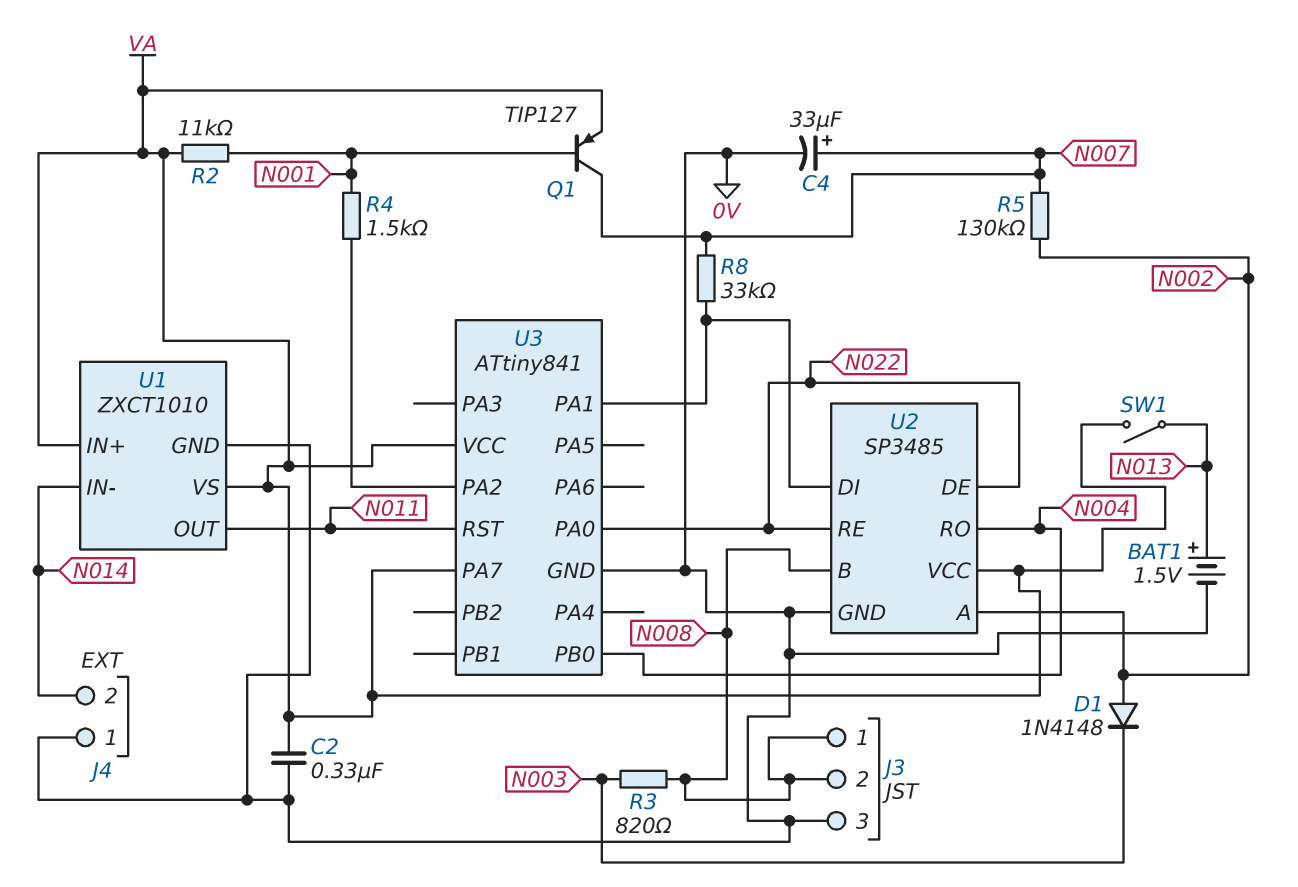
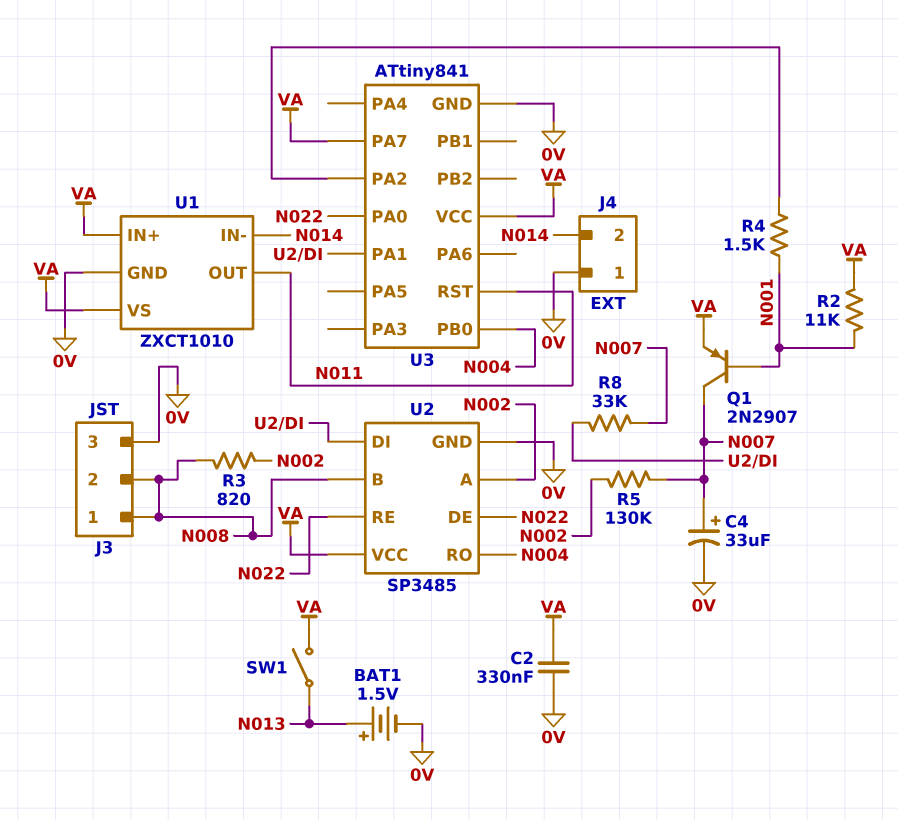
D1: diode 1N4148 (A N002, K N003) -> none
Q1: PNP TIP127 (B N001, C N007, E VA) -> PNP 2N2907 (B N001, C N007, E VA)
R3: 820 (N003, N008) -> 820 (N002, N008)

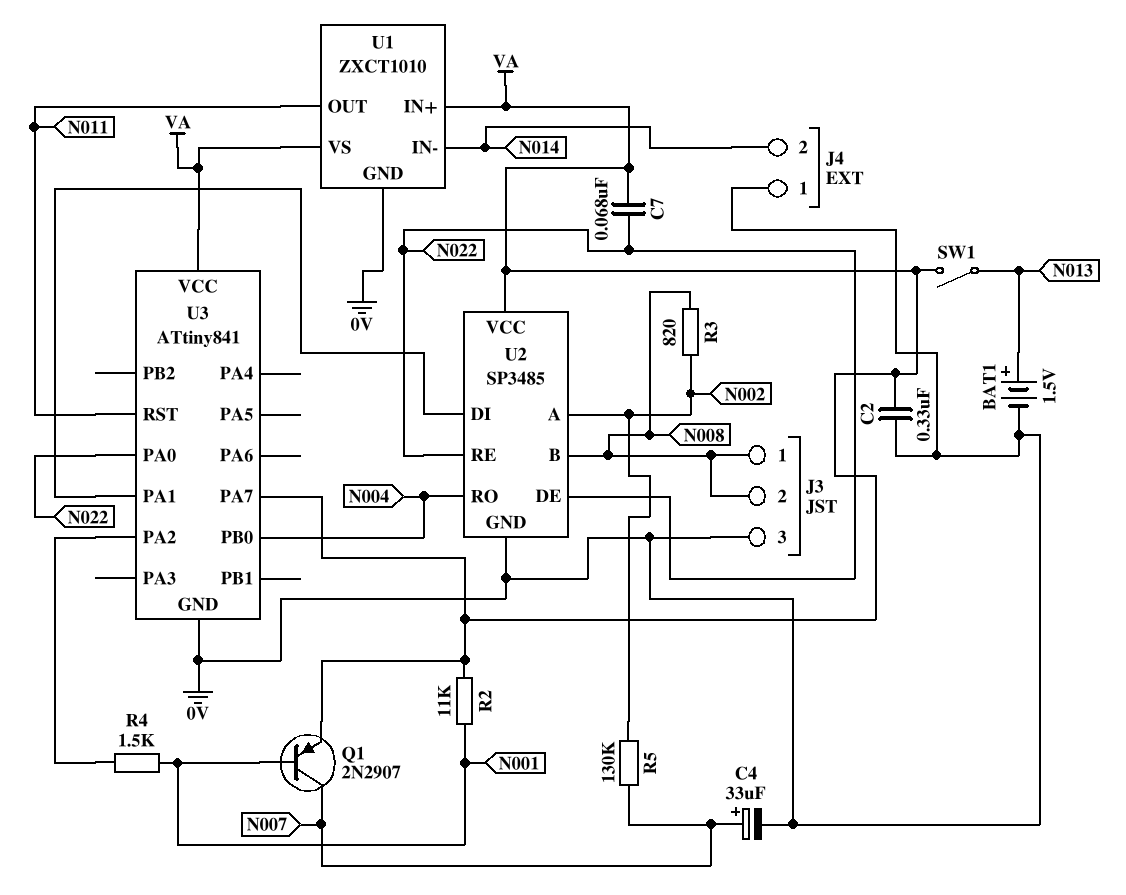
C7: none -> 68nF (N022, VA)
R8: 33k (N007, U2/DI) -> none

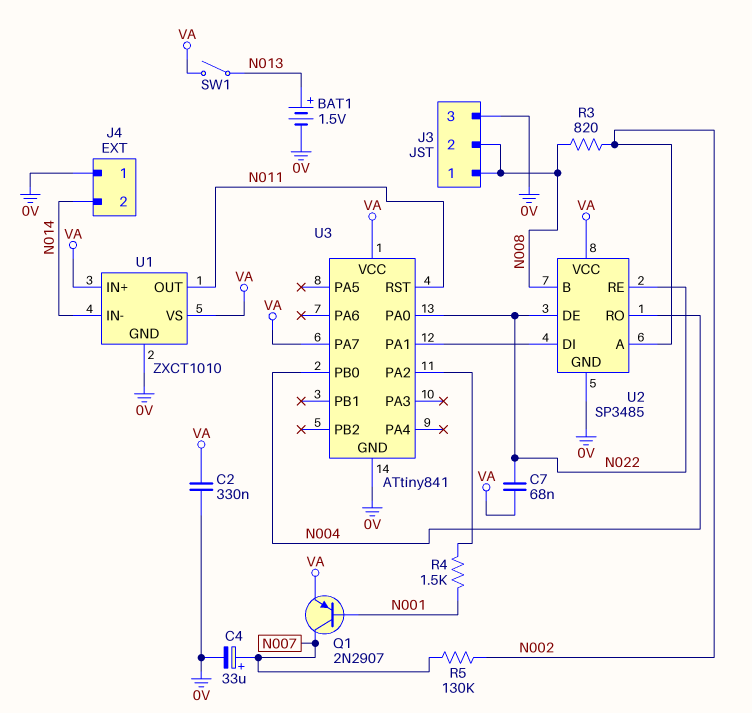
R2: 11k (N001, VA) -> none

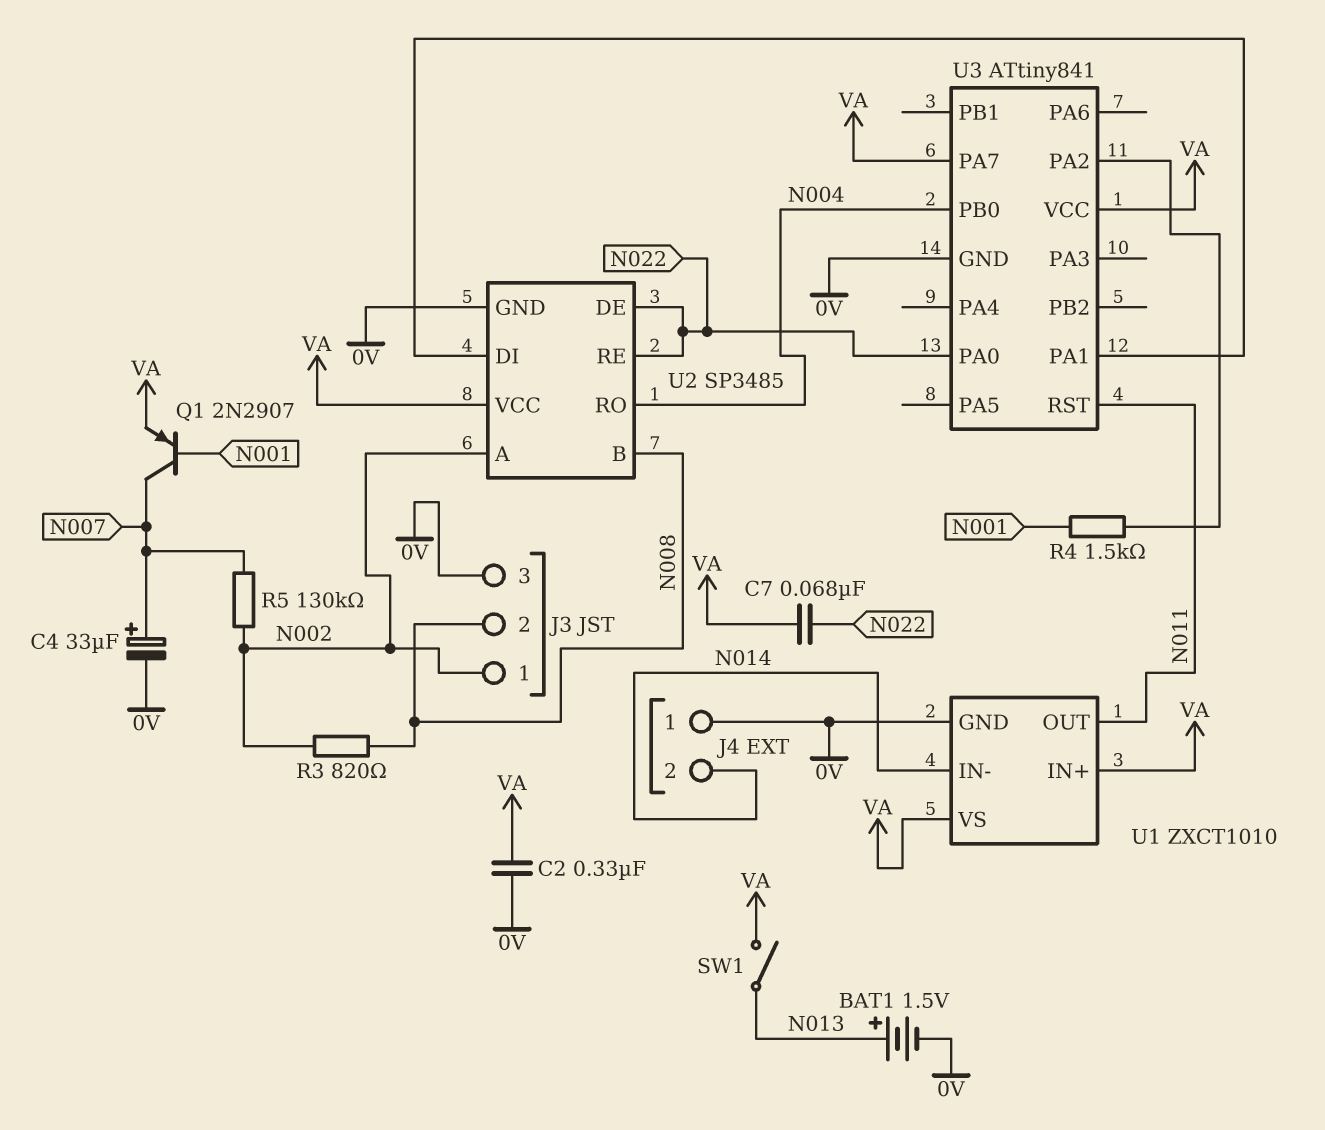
J3 pin 1: N008 -> N002

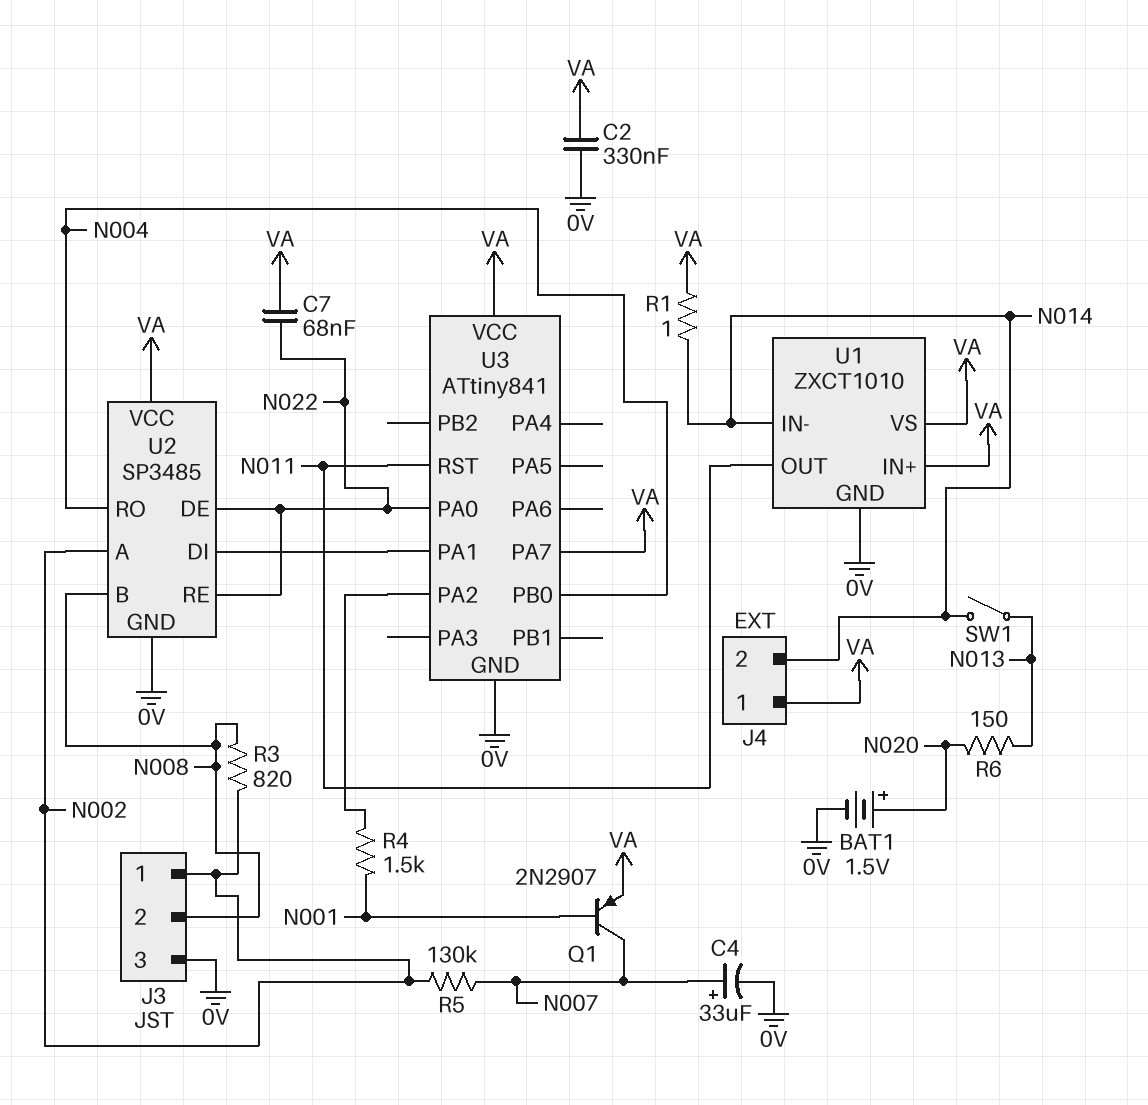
BAT1: 1.5V (plus N013, minus 0V) -> 1.5V (plus N020, minus 0V)
J4 pin 1: 0V -> VA
R1: none -> 1 (N014, VA)
R6: none -> 150 (N013, N020)
SW1: switch (N013, VA) -> switch (N013, N014)

